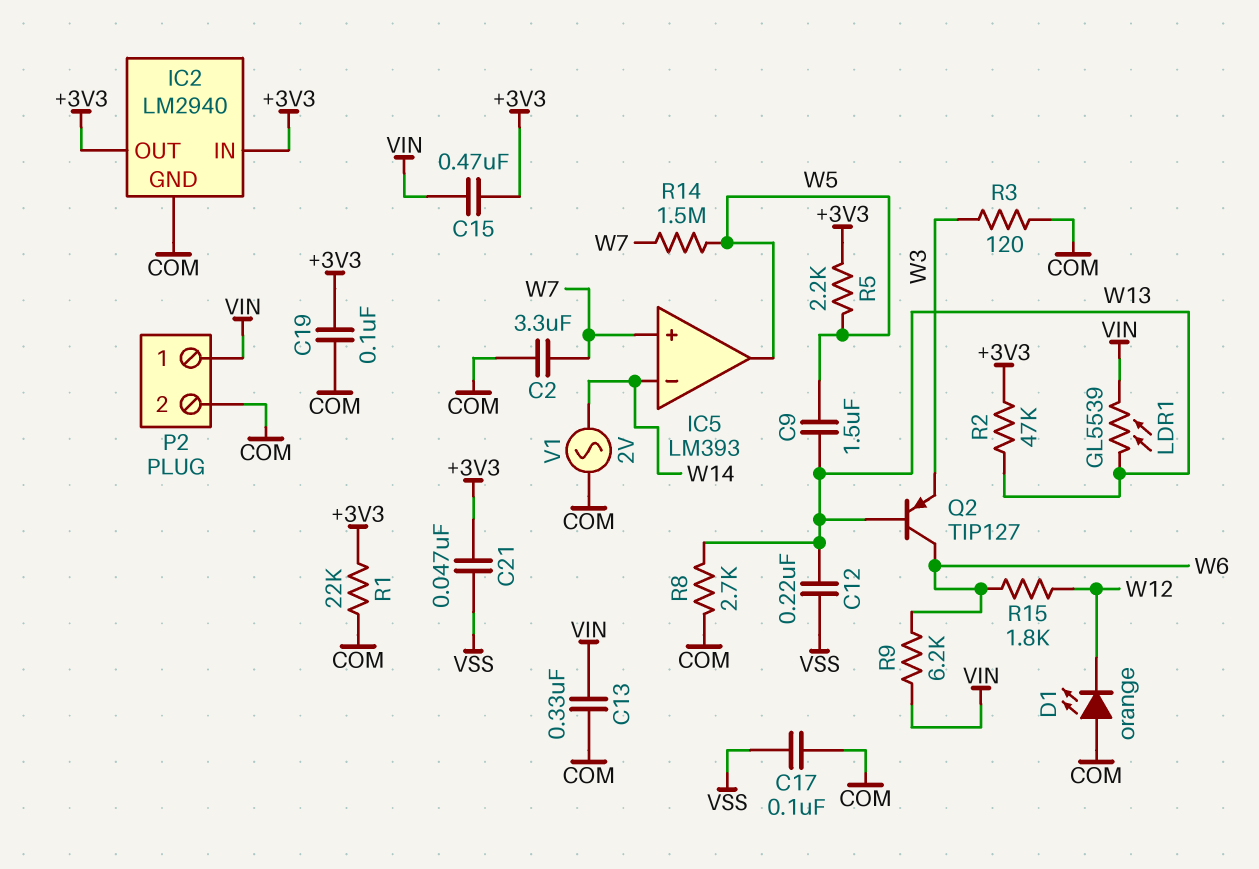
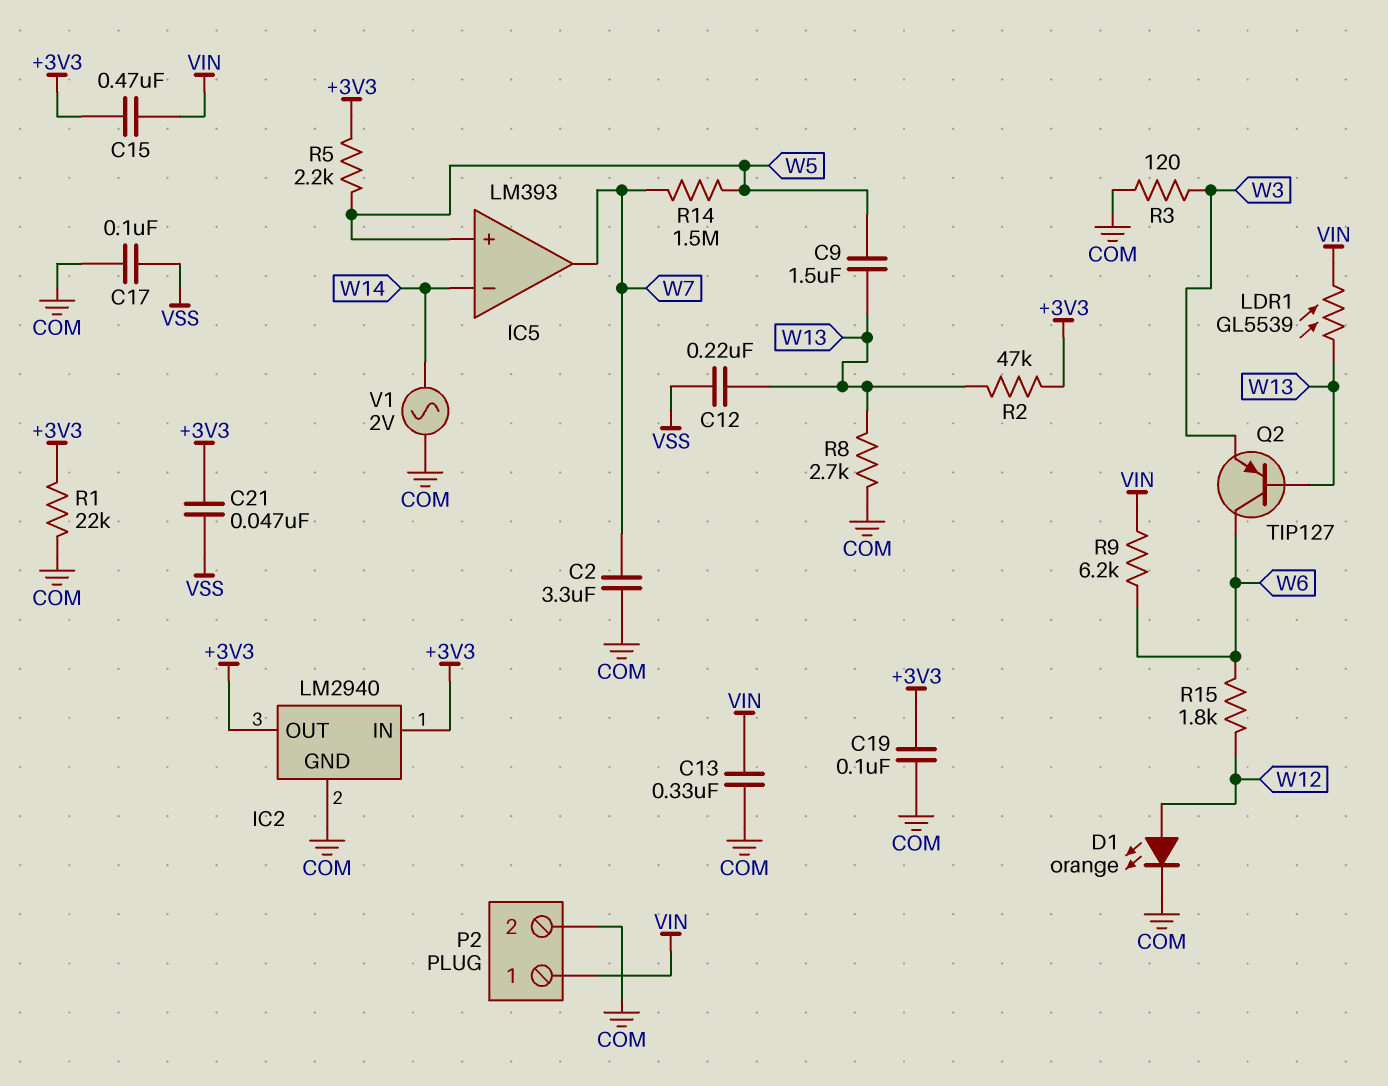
D1: LED orange (A COM, K W12) -> LED orange (A W12, K COM)
IC5 pin in+: W7 -> W5
IC5 pin out: W5 -> W7

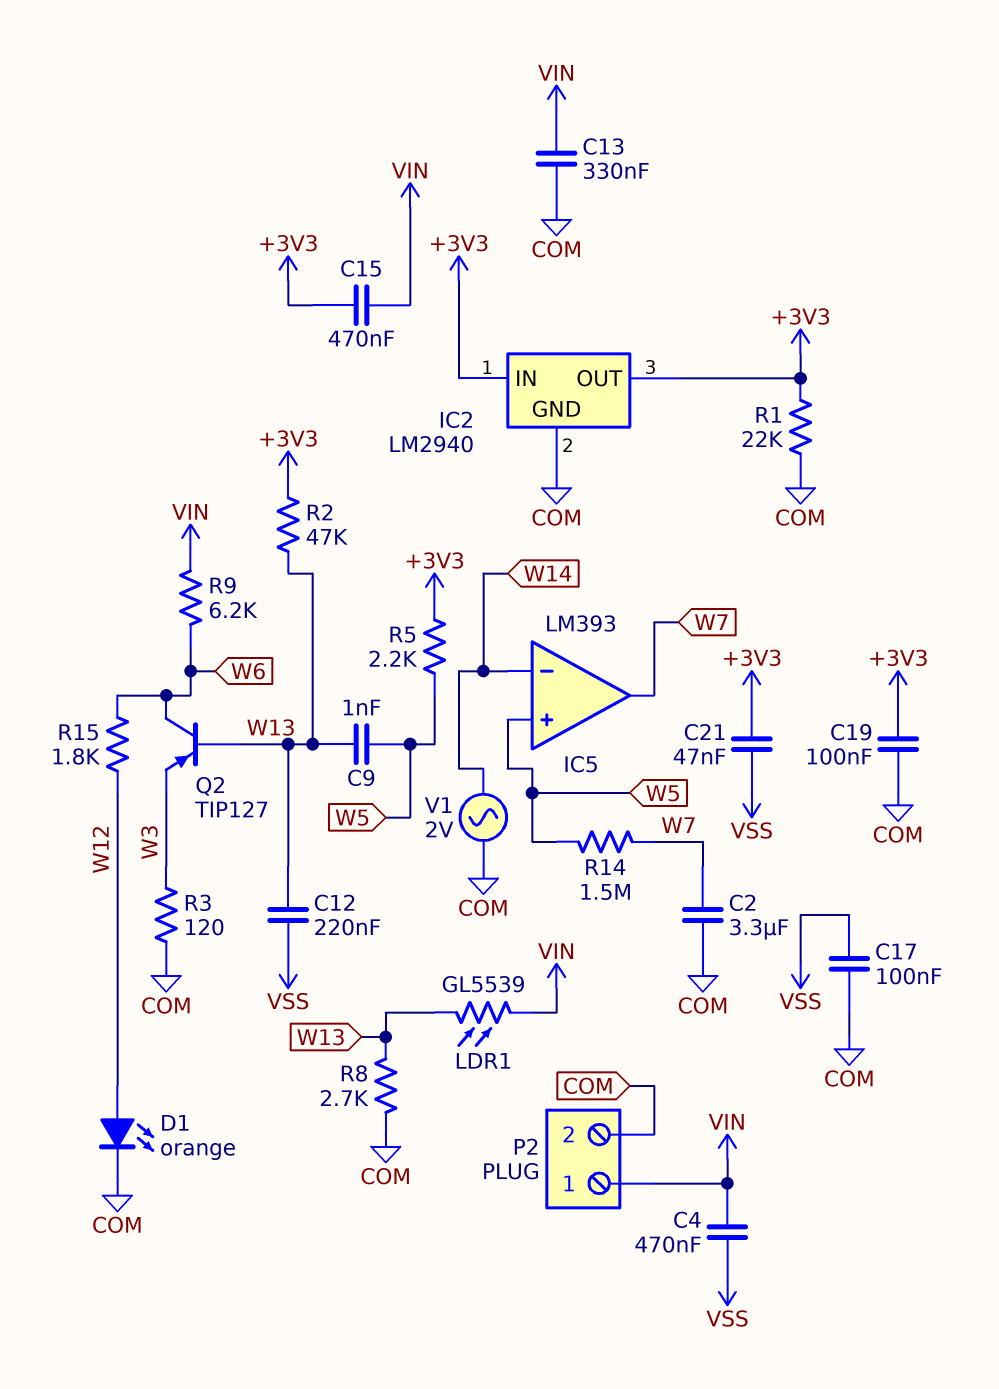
C4: none -> 470nF (VIN, VSS)
C9: 1.5uF (W5, W13) -> 1nF (W5, W13)

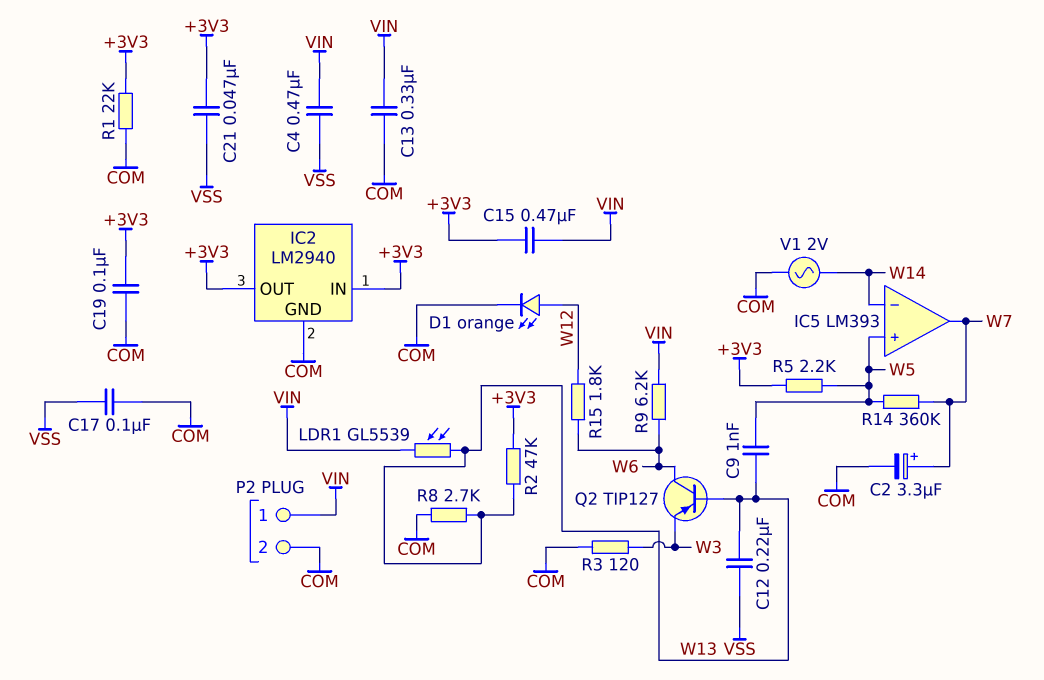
C2: 3.3uF (COM, W7) -> 3.3uF (plus W7, minus COM)
R14: 1.5M (W5, W7) -> 360k (W5, W7)

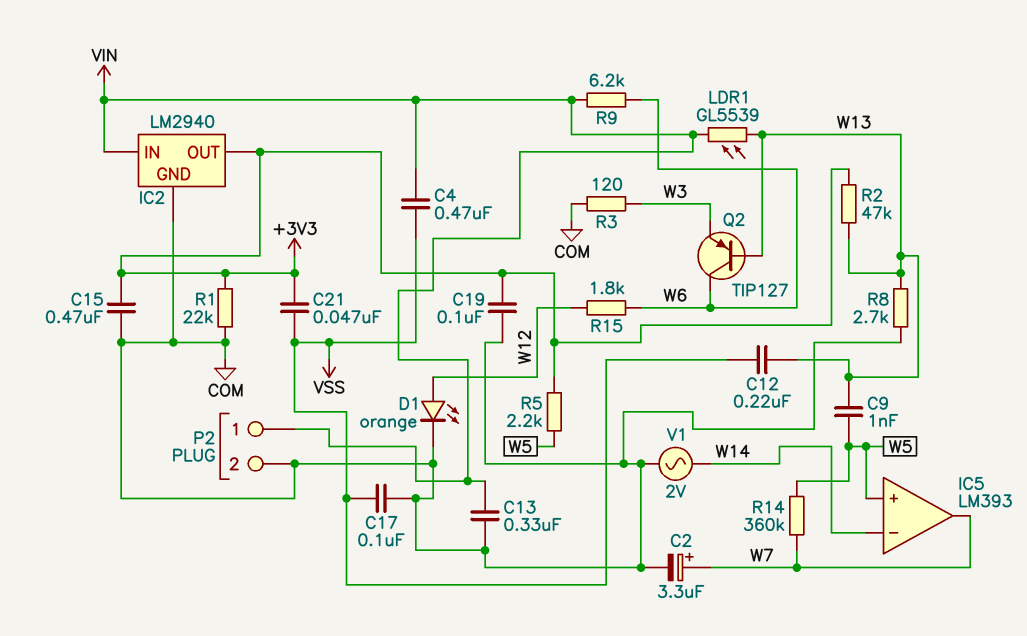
C15: 470nF (+3V3, VIN) -> 470nF (+3V3, COM)
IC2 pin IN: +3V3 -> VIN

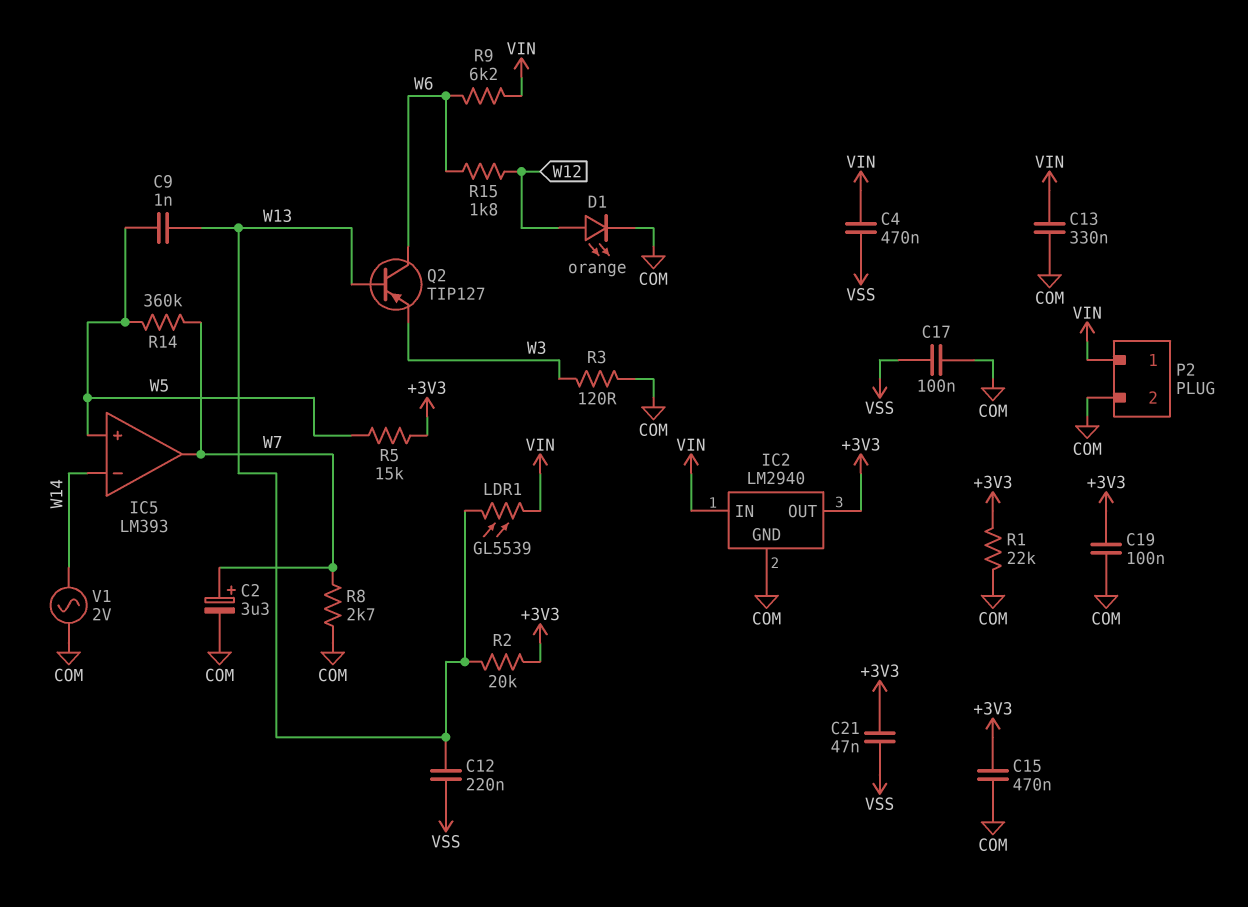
R2: 47k (+3V3, W13) -> 20k (+3V3, W13)
R5: 2.2k (+3V3, W5) -> 15k (+3V3, W5)
R8: 2.7k (COM, W13) -> 2.7k (COM, W7)

